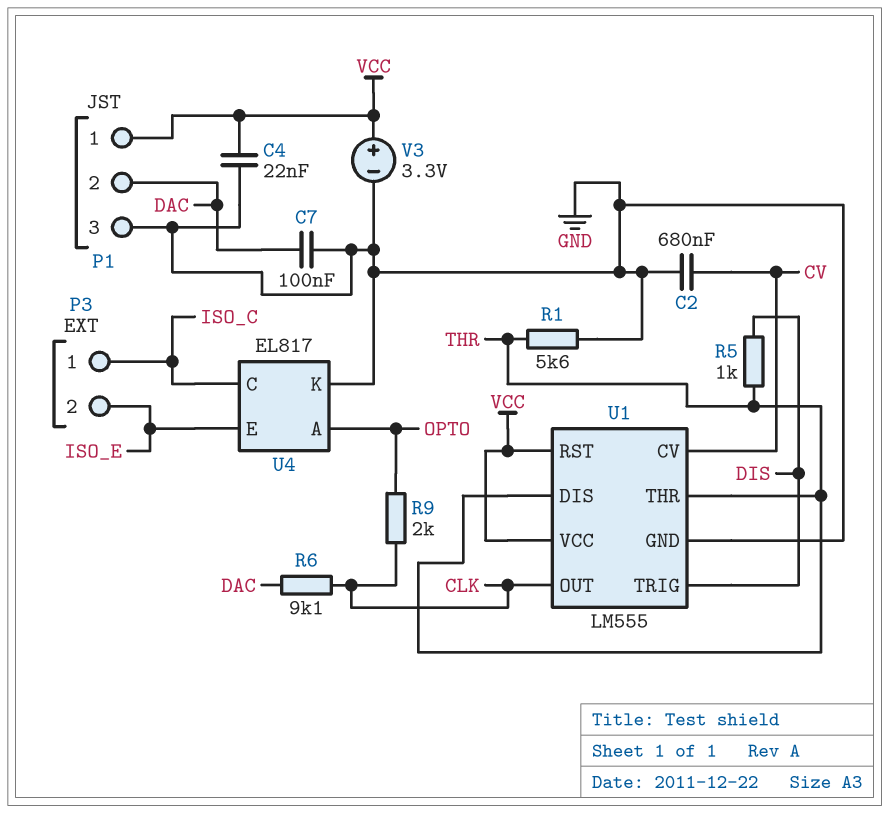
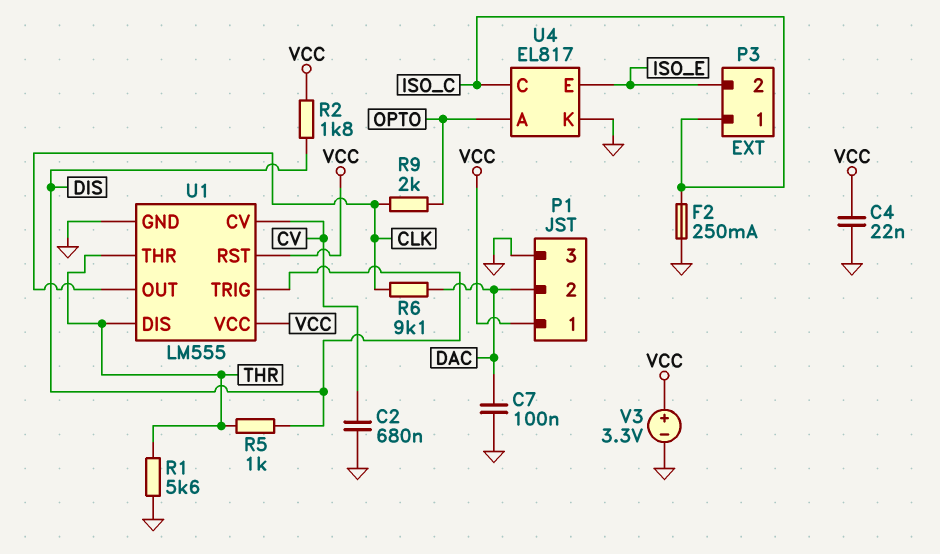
F2: none -> 250mA (GND, ISO_C)
R2: none -> 1.8k (DIS, VCC)

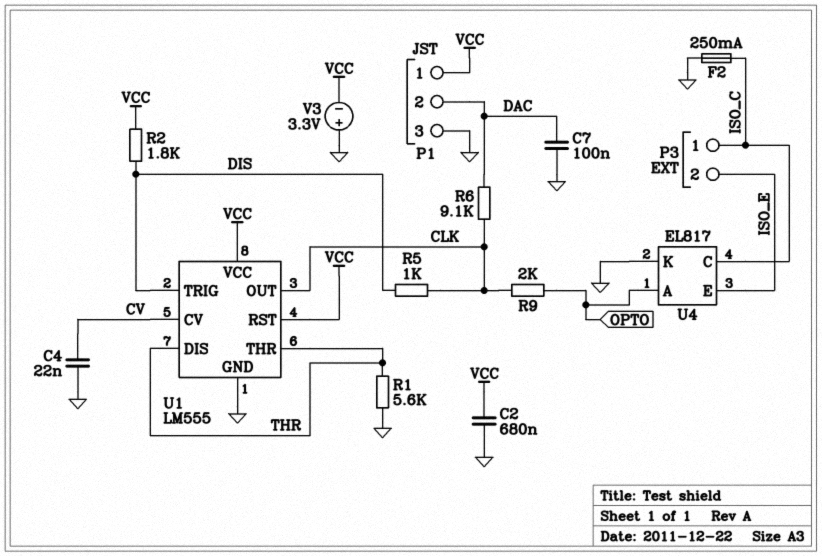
C2: 680nF (CV, GND) -> 680nF (GND, VCC)
C4: 22nF (GND, VCC) -> 22nF (CV, GND)
R5: 1k (DIS, THR) -> 1k (CLK, DIS)
V3: 3.3V (plus VCC, minus GND) -> 3.3V (plus GND, minus VCC)

